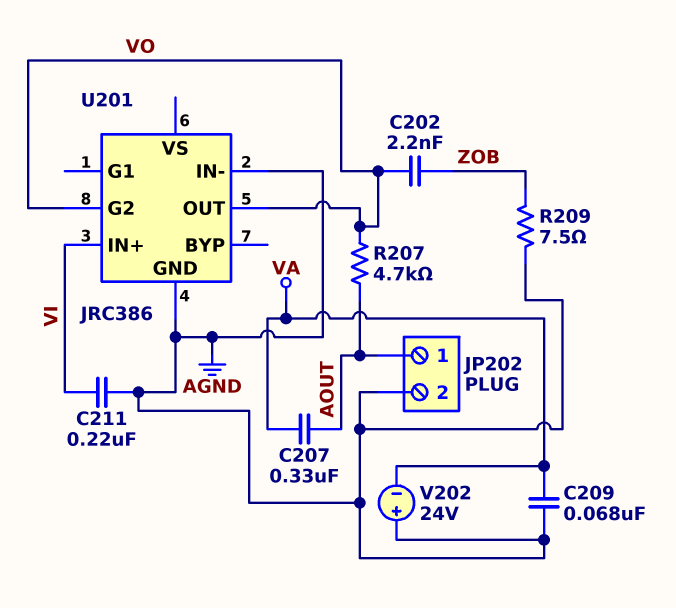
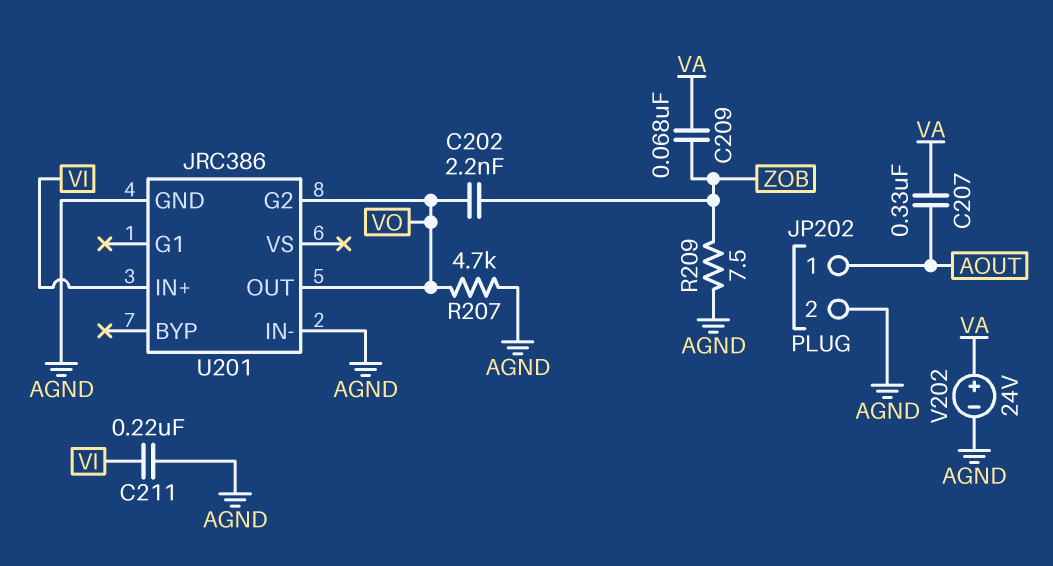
C209: 68nF (AGND, VA) -> 68nF (VA, ZOB)
R207: 4.7k (AOUT, VO) -> 4.7k (AGND, VO)
V202: 24V (plus AGND, minus VA) -> 24V (plus VA, minus AGND)

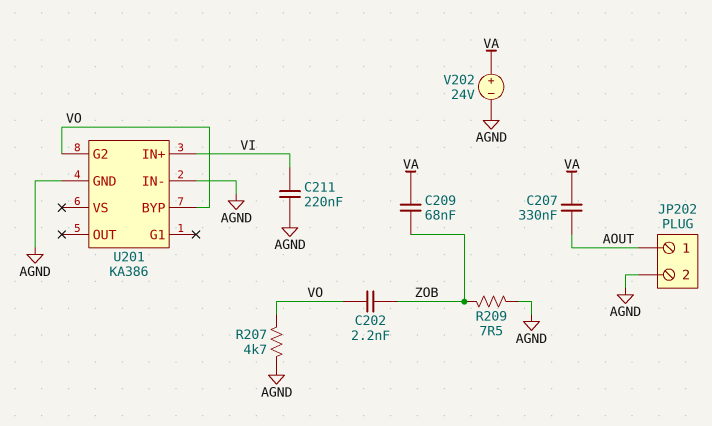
U201: JRC386 -> KA386
U201 pin BYP: none -> VO
U201 pin OUT: VO -> none

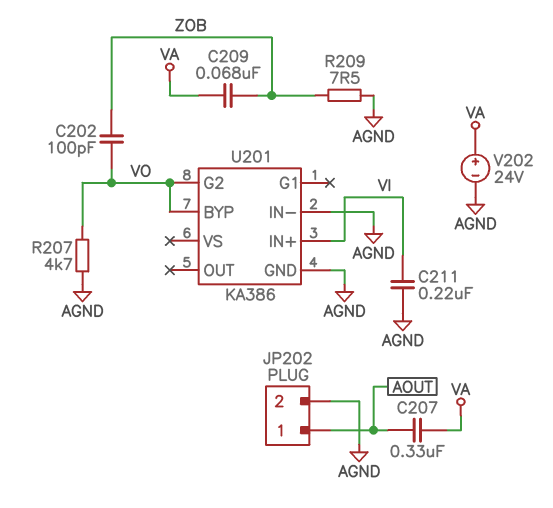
C202: 2.2nF (VO, ZOB) -> 100pF (VO, ZOB)

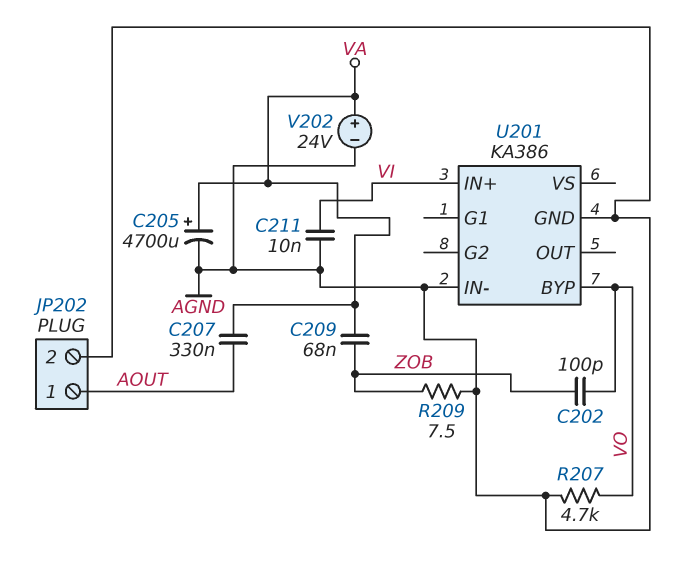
C205: none -> 4700uF (plus VA, minus AGND)
C211: 220nF (AGND, VI) -> 10nF (AGND, VI)
U201 pin G2: VO -> none

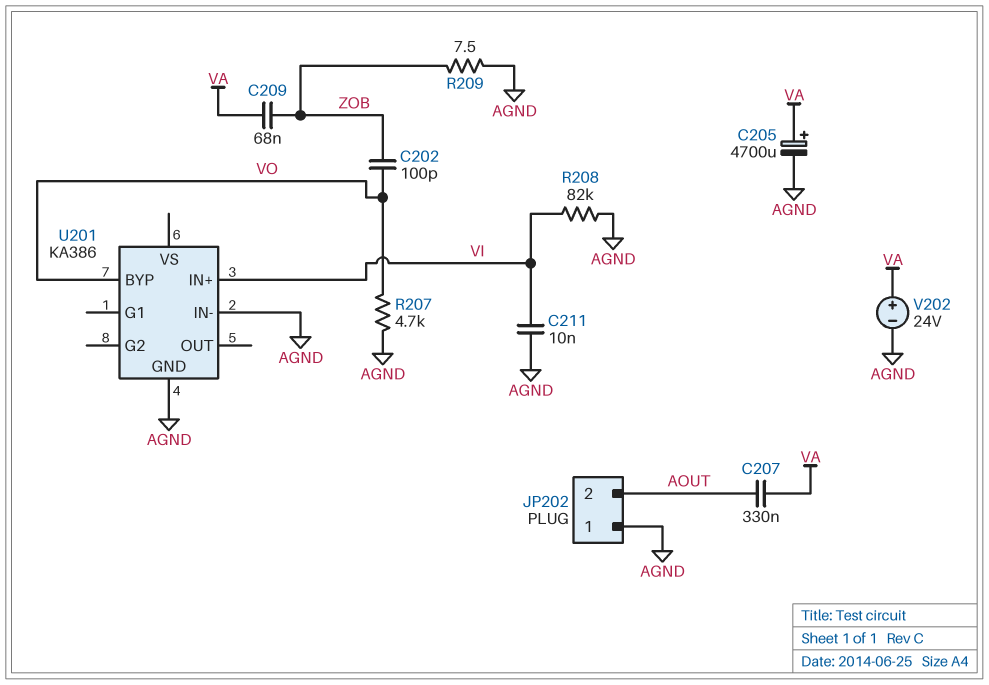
JP202 pin 1: AOUT -> AGND
JP202 pin 2: AGND -> AOUT
R208: none -> 82k (AGND, VI)

